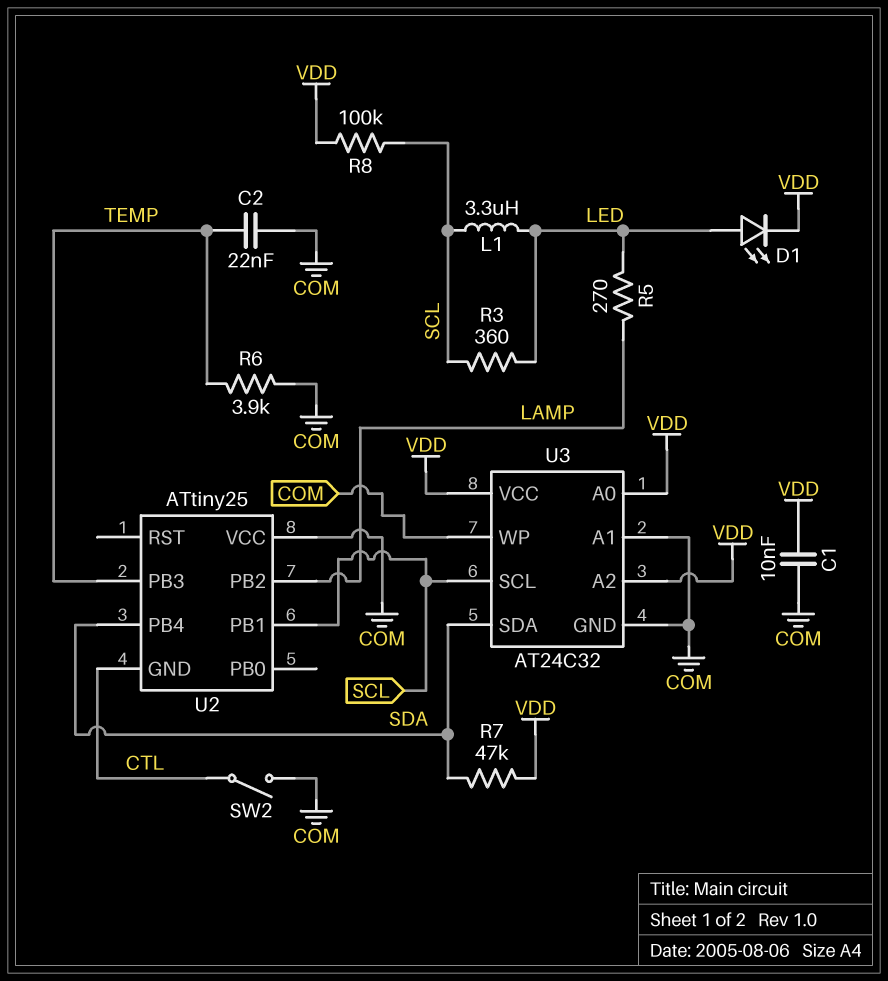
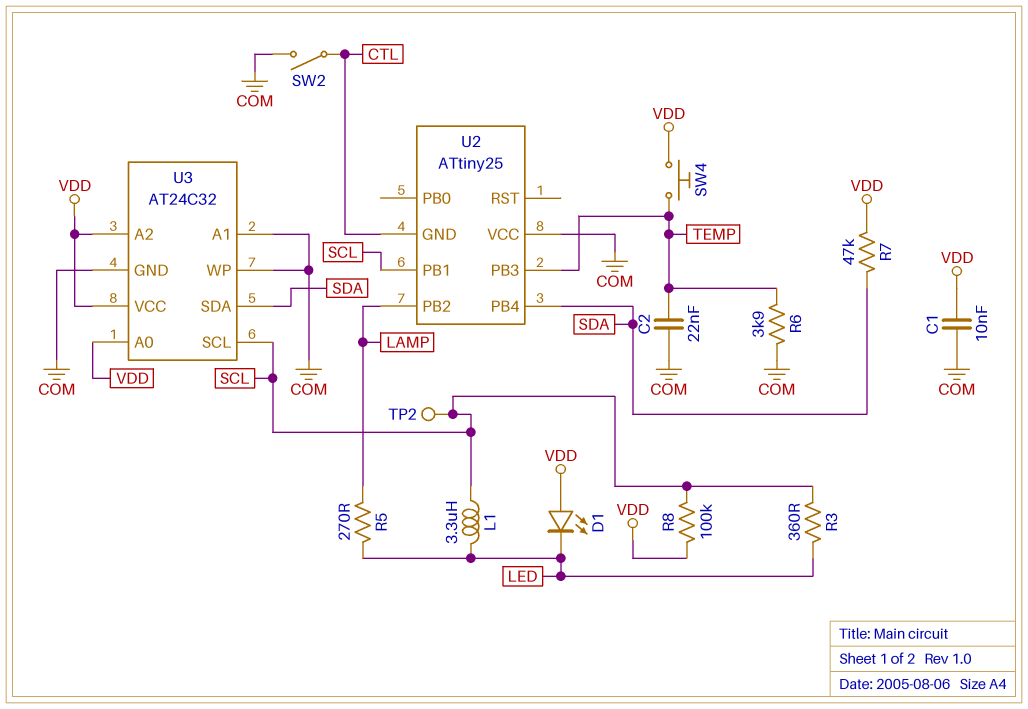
D1: LED (A LED, K VDD) -> LED (A VDD, K LED)
SW4: none -> button (TEMP, VDD)
TP2: none -> test point (SCL)

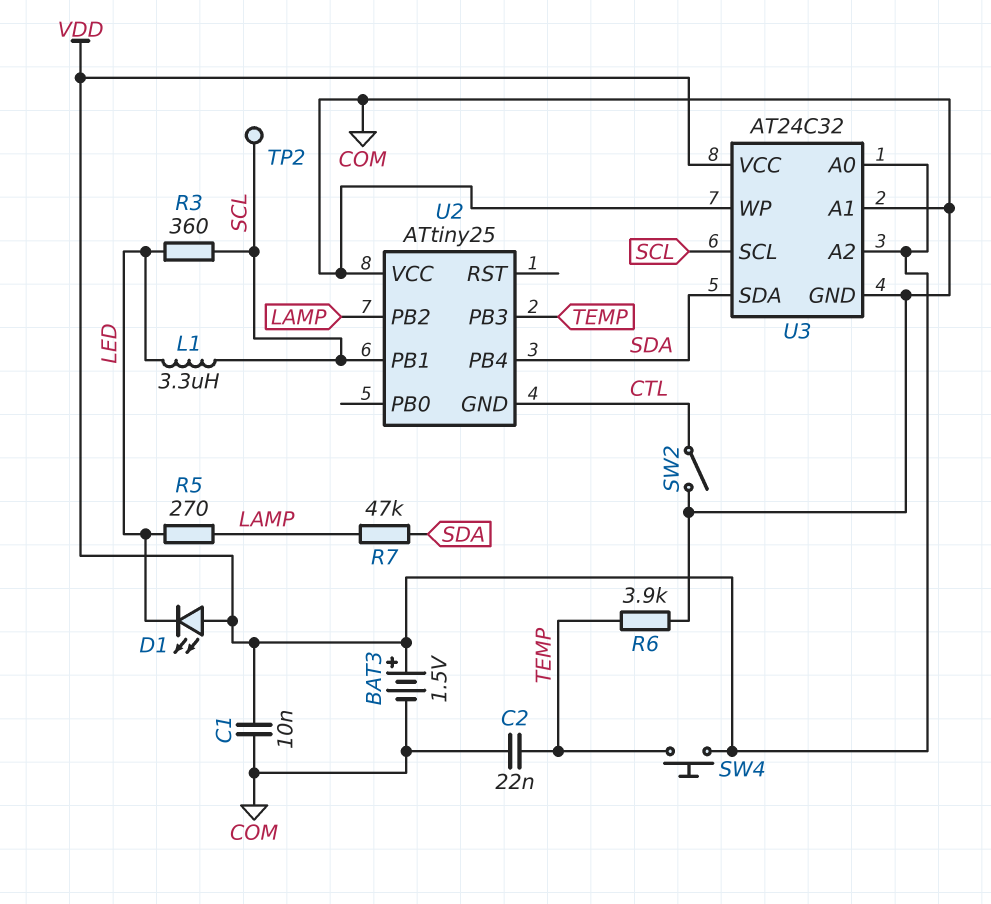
BAT3: none -> 1.5V (plus VDD, minus COM)
R7: 47k (SDA, VDD) -> 47k (LAMP, SDA)
R8: 100k (SCL, VDD) -> none

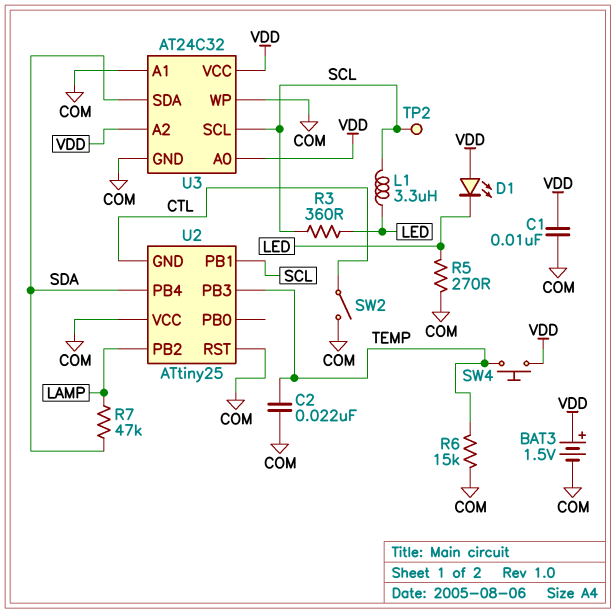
R5: 270 (LAMP, LED) -> 270 (COM, LED)
R6: 3.9k (COM, TEMP) -> 15k (COM, TEMP)
U2 pin RST: none -> COM

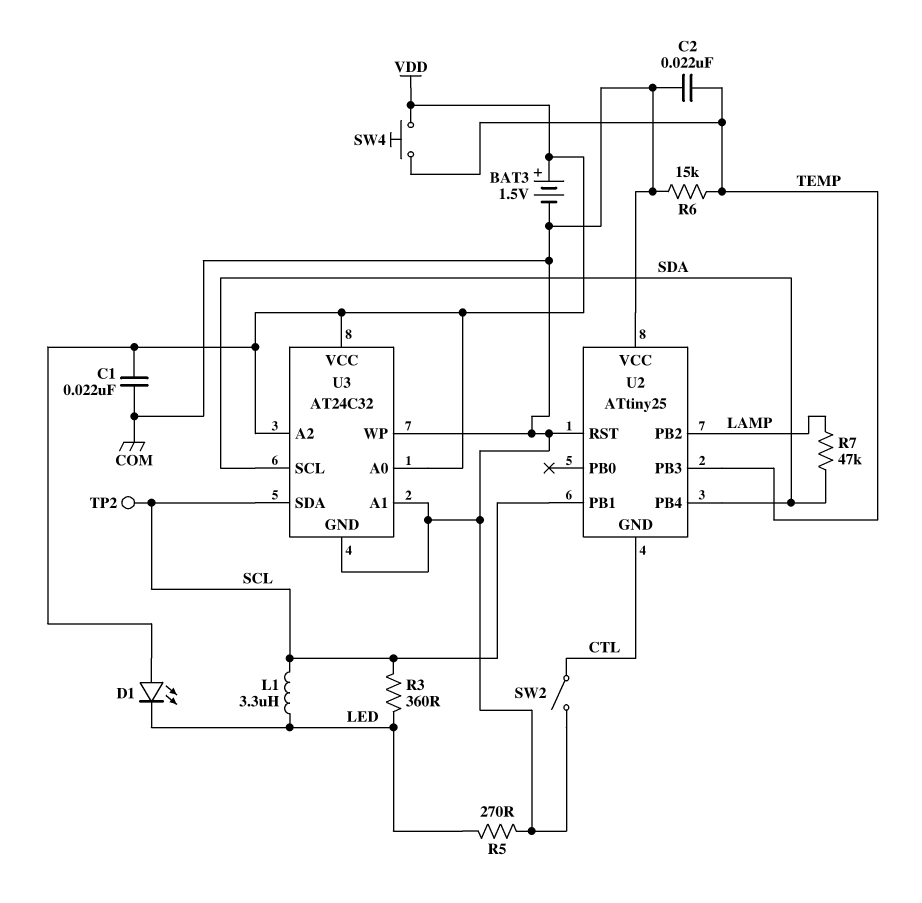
C1: 10nF (COM, VDD) -> 22nF (COM, VDD)
U3 pin SCL: SCL -> SDA
U3 pin SDA: SDA -> SCL

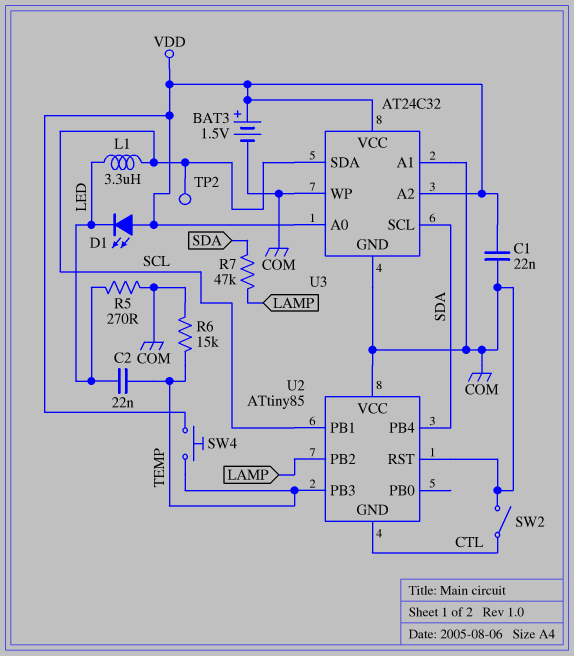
C2: 22nF (COM, TEMP) -> 22nF (LED, TEMP)
R3: 360 (LED, SCL) -> none
U2: ATtiny25 -> ATtiny85

